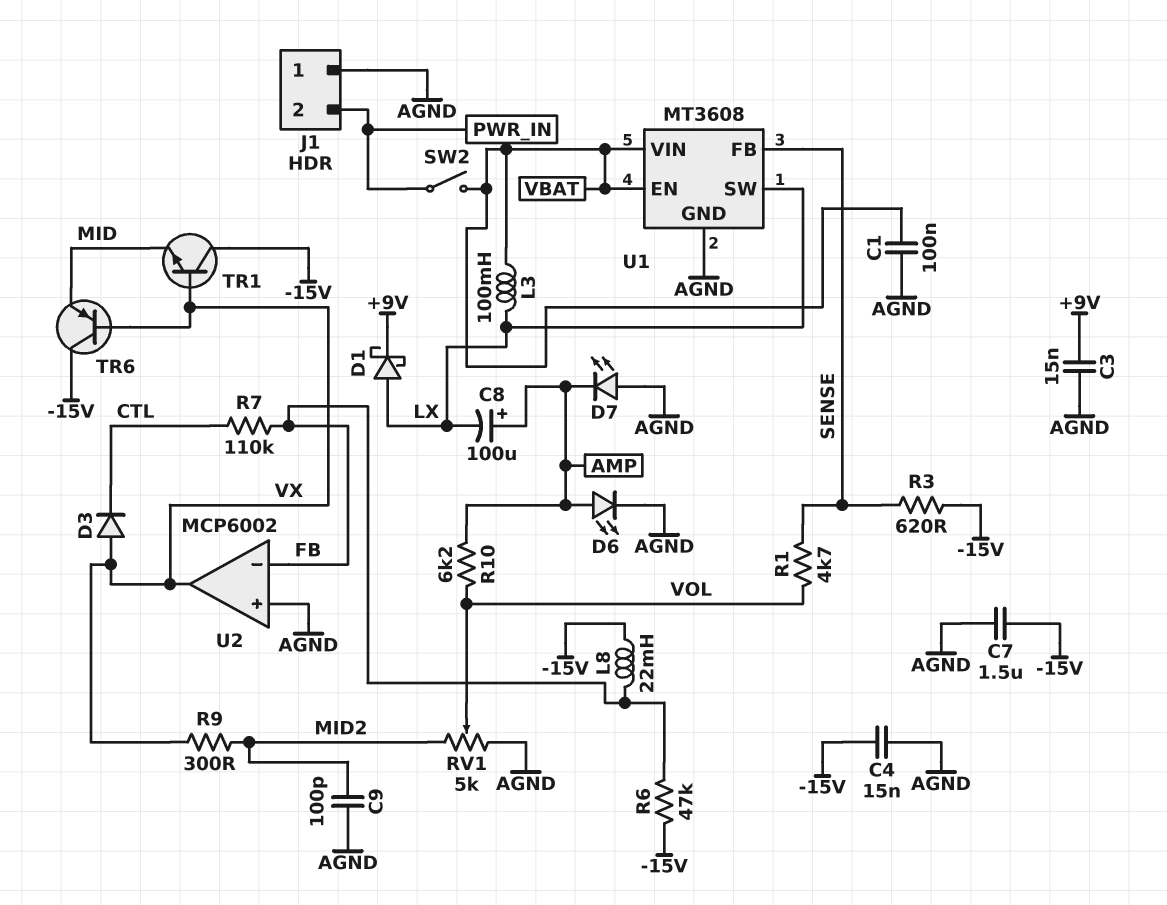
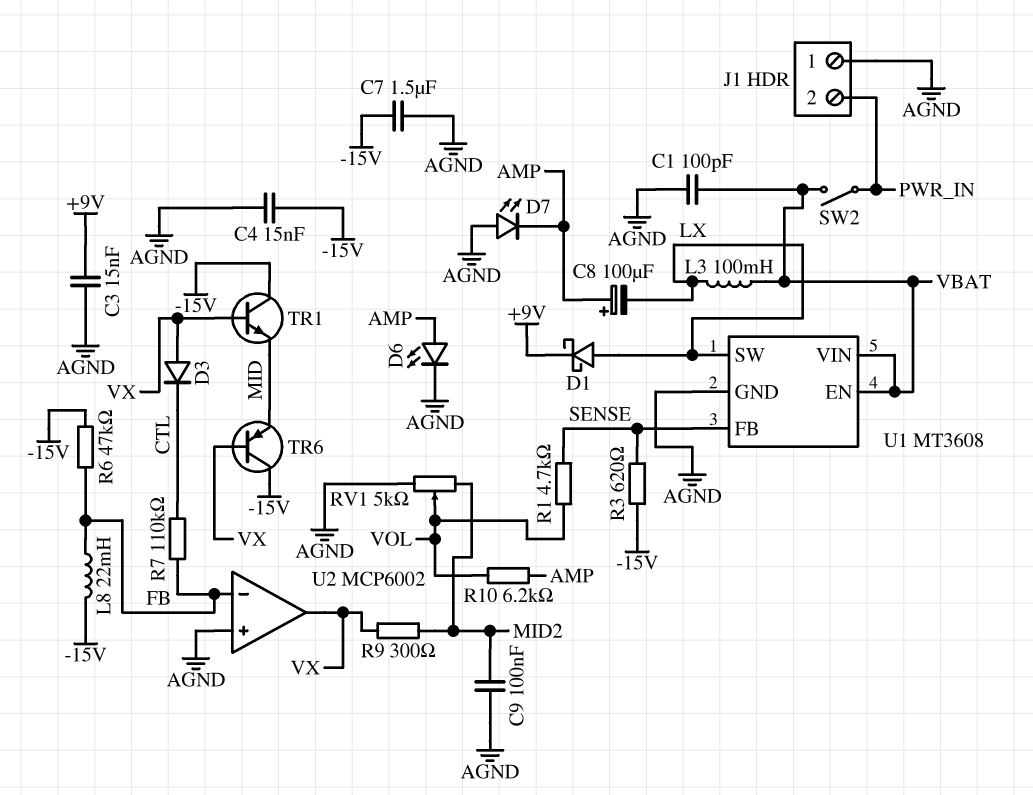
C1: 100nF (AGND, VBAT) -> 100pF (AGND, VBAT)
C9: 100pF (AGND, MID2) -> 100nF (AGND, MID2)

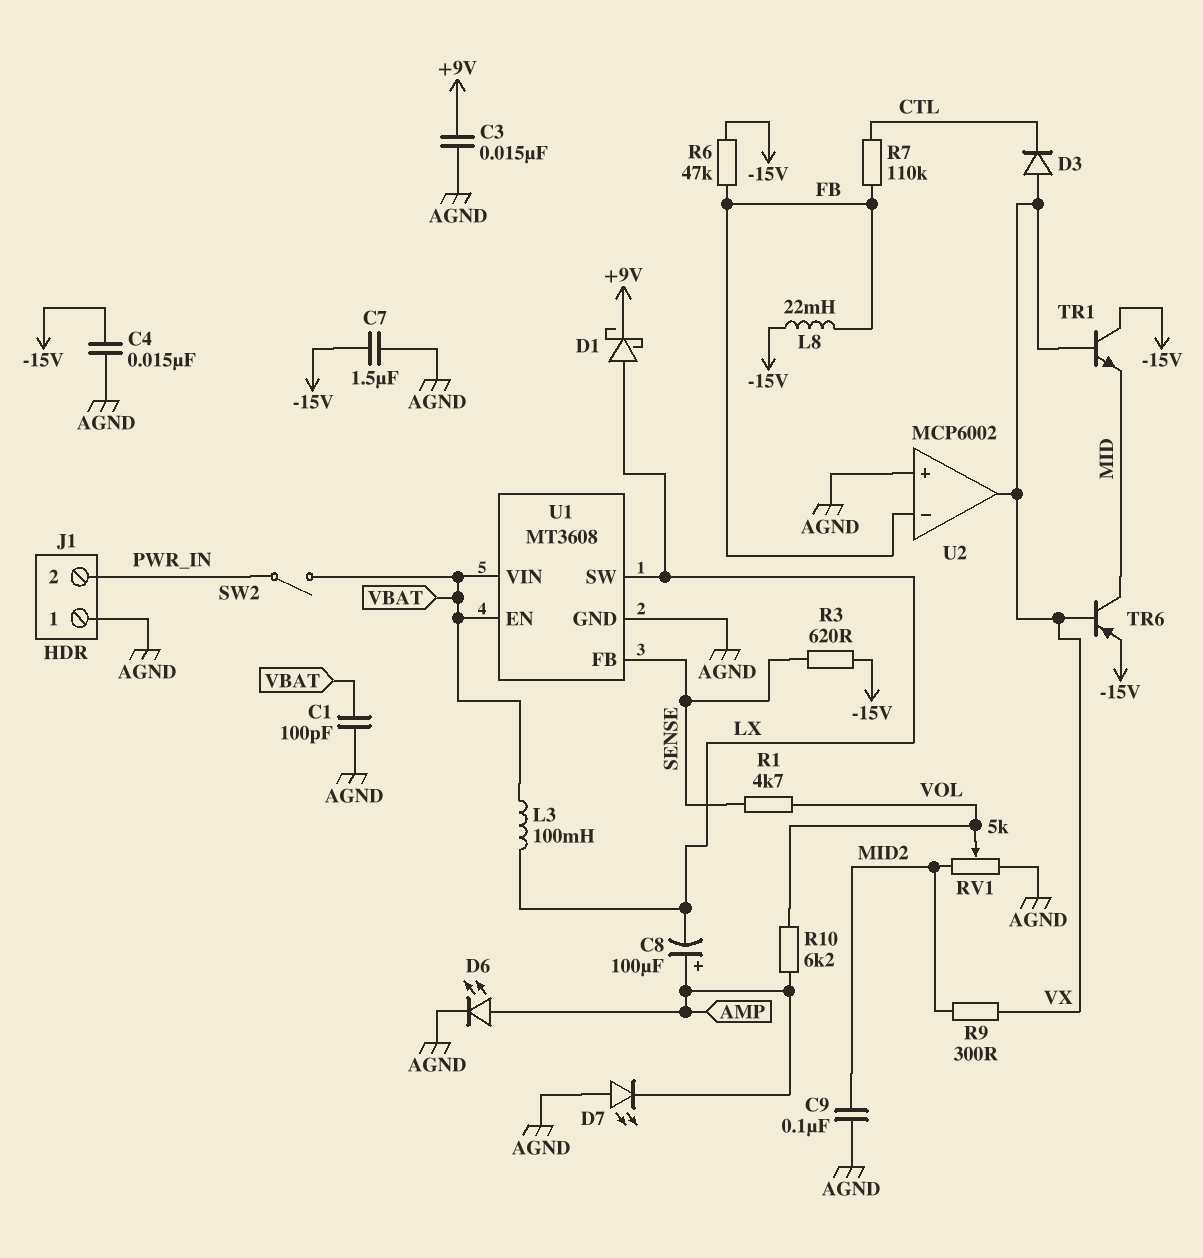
TR6: PNP (B VX, C -15V, E MID) -> PNP (B VX, C MID, E -15V)

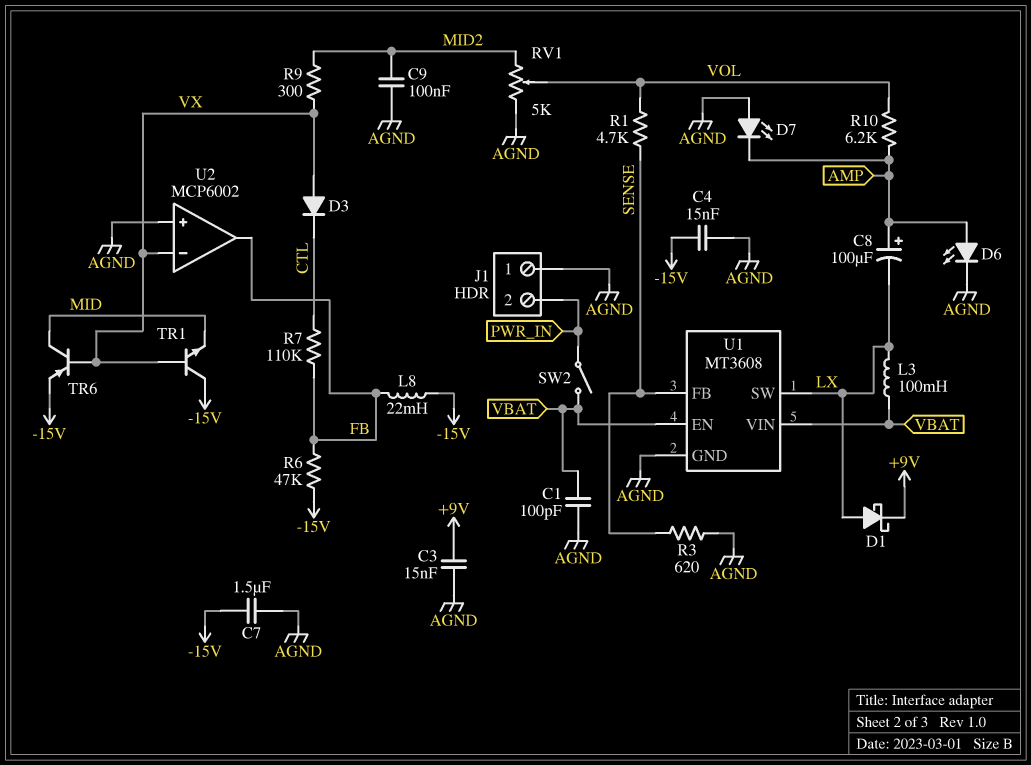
R3: 620 (-15V, SENSE) -> 620 (AGND, SENSE)
U2 pin in-: FB -> VX
U2 pin out: VX -> FB

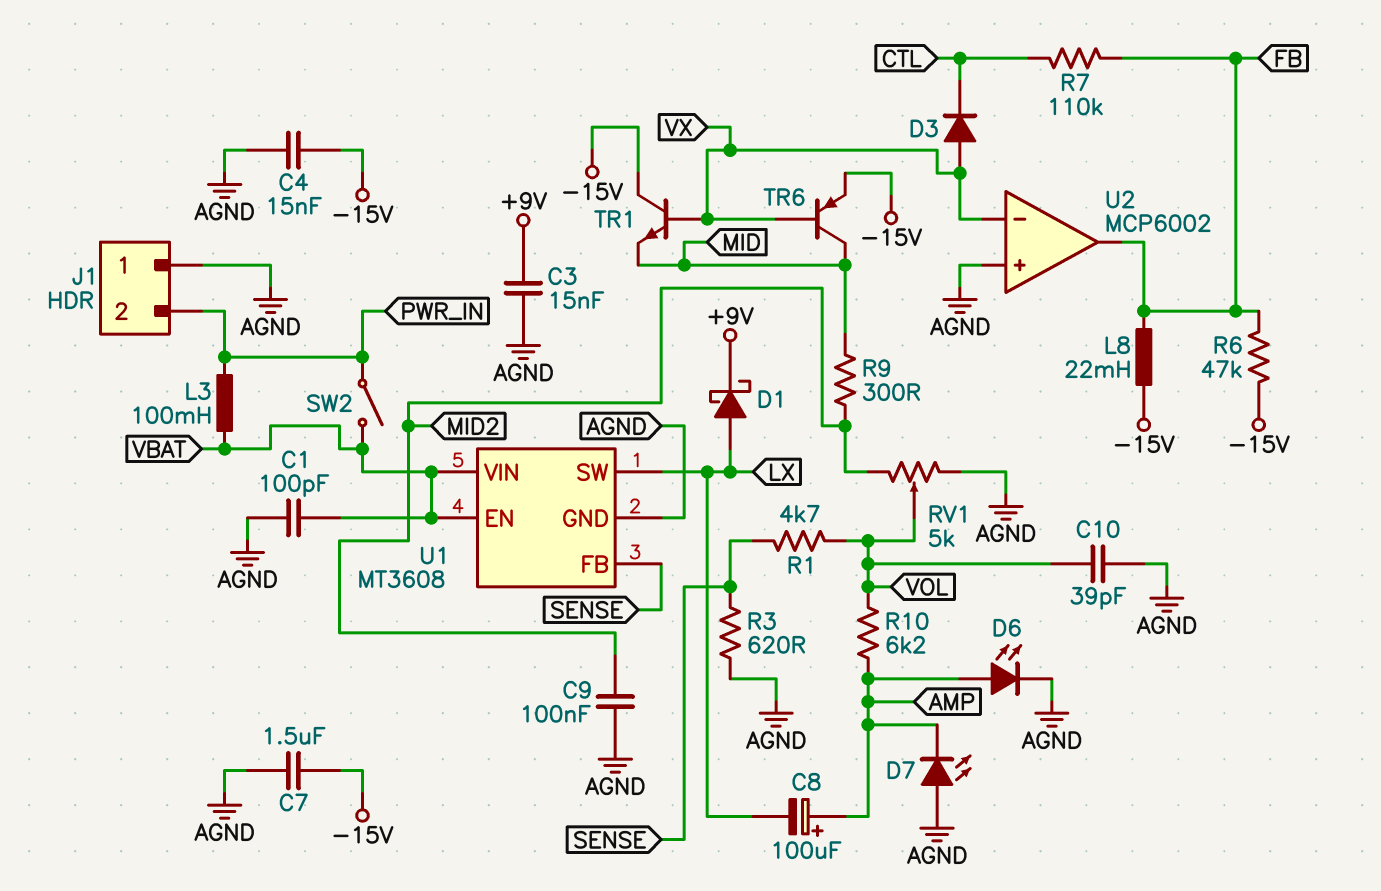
C10: none -> 39pF (AGND, VOL)
L3: 100mH (LX, VBAT) -> 100mH (PWR_IN, VBAT)
R9: 300 (MID2, VX) -> 300 (MID, MID2)

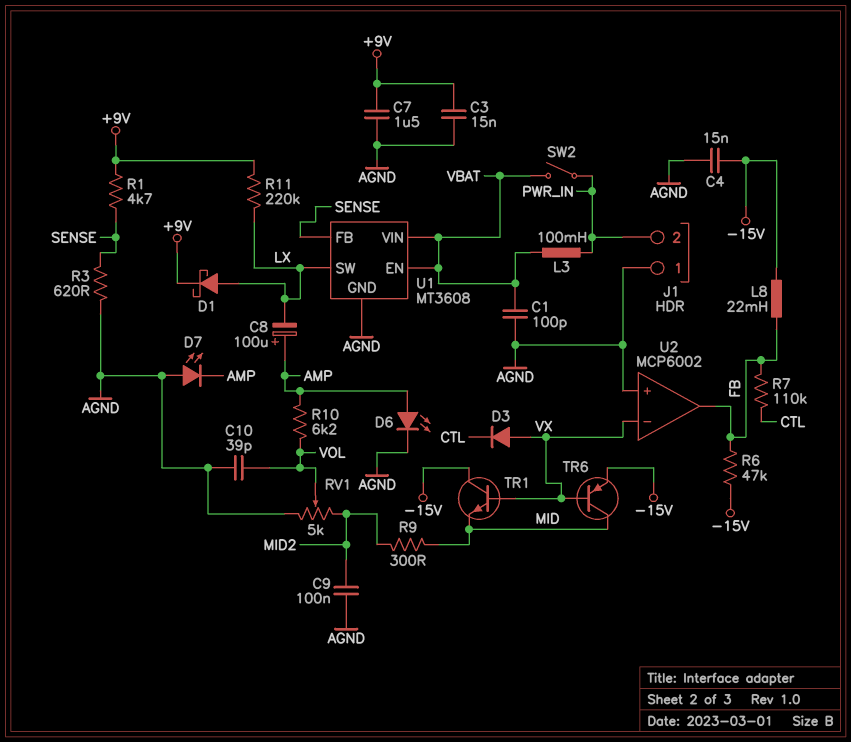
C7: 1.5uF (-15V, AGND) -> 1.5uF (+9V, AGND)
R1: 4.7k (SENSE, VOL) -> 4.7k (+9V, SENSE)
R11: none -> 220k (+9V, LX)

